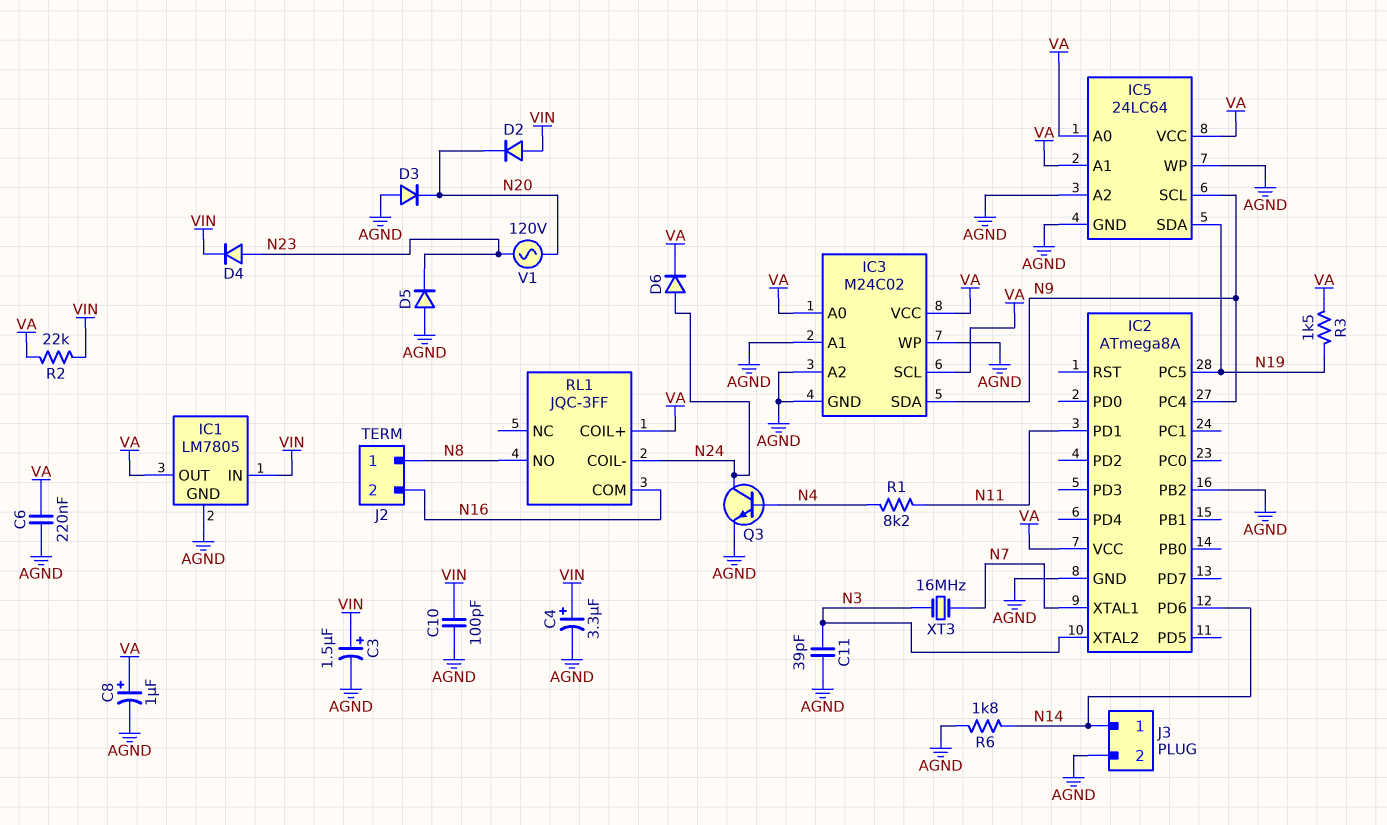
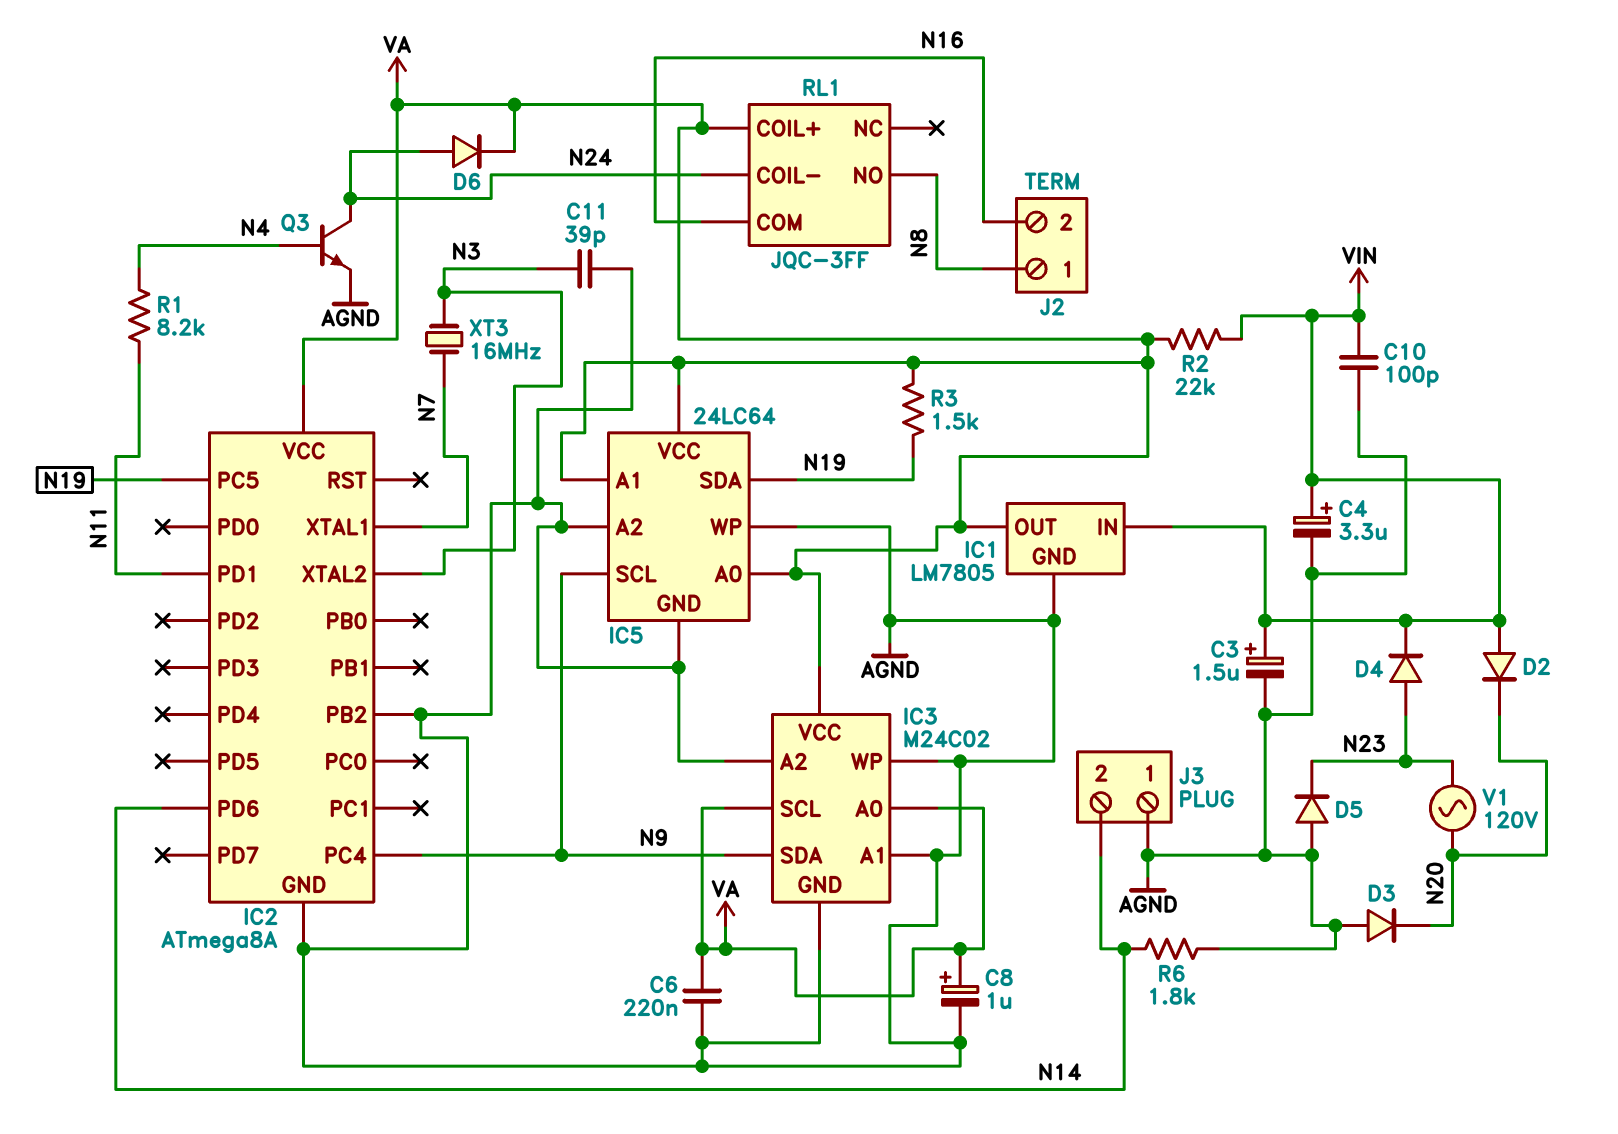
J3 pin 1: N14 -> AGND
J3 pin 2: AGND -> N14

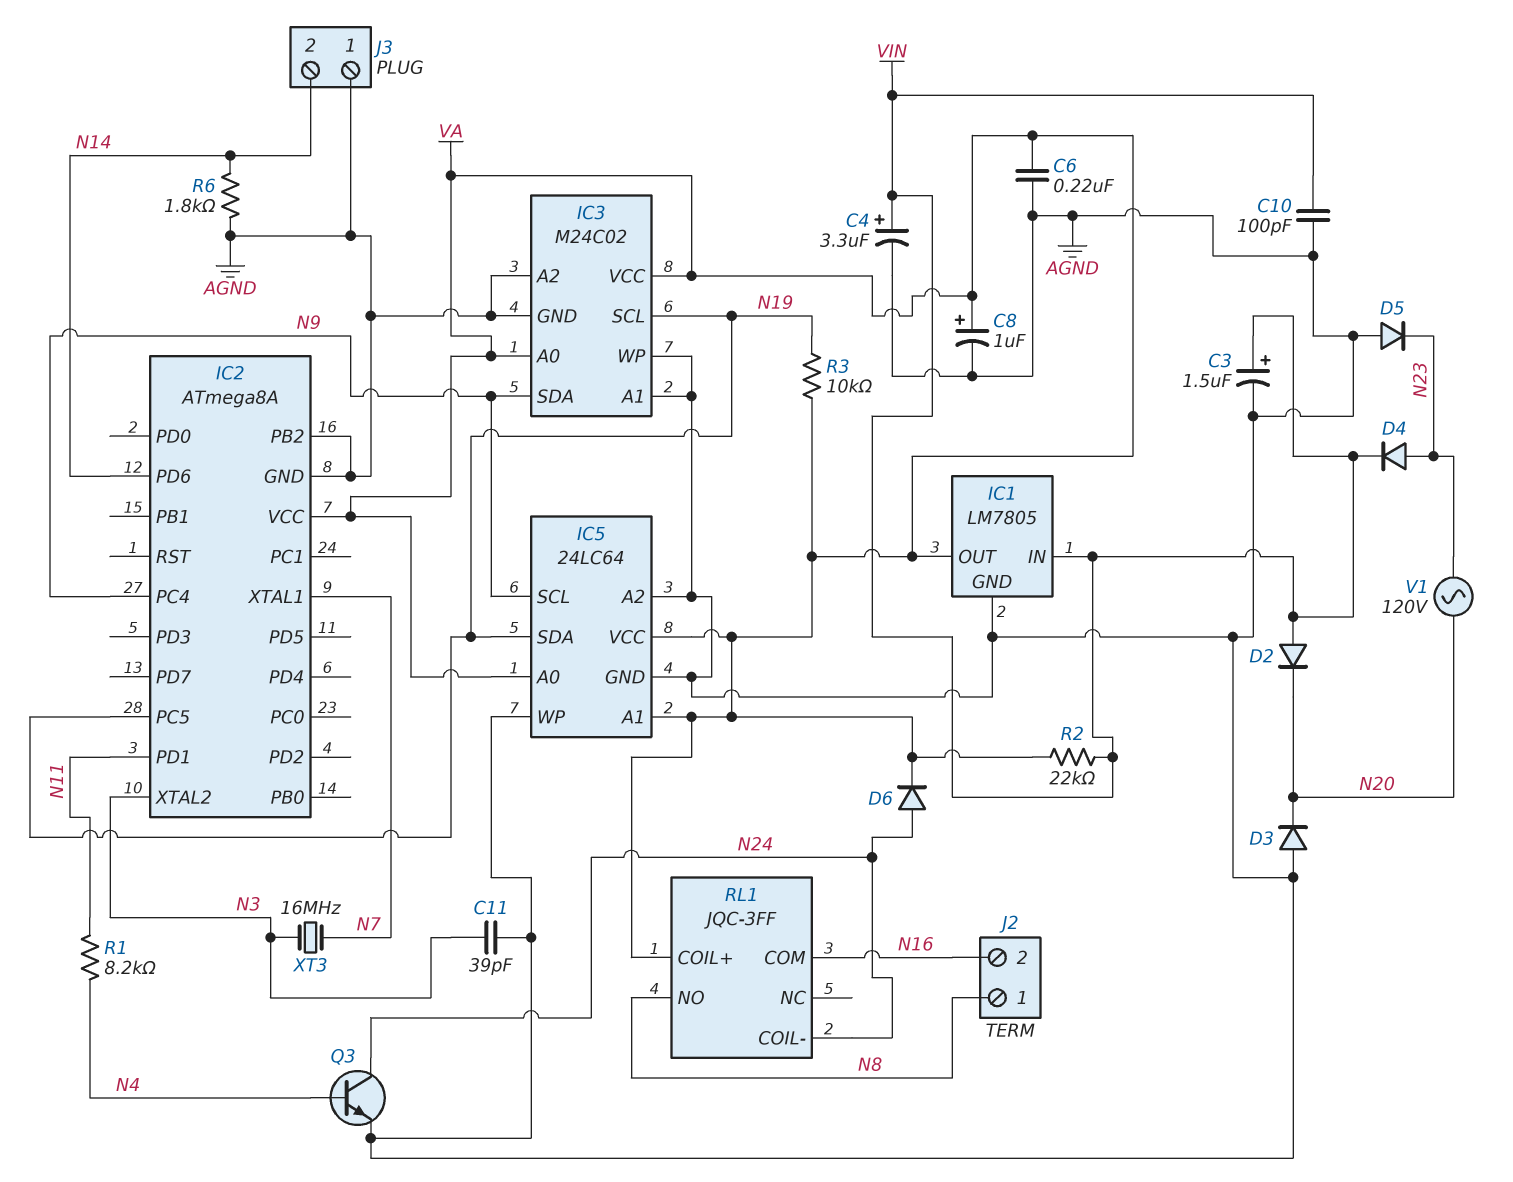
IC3 pin SCL: VA -> N19
R3: 1.5k (N19, VA) -> 10k (N19, VA)

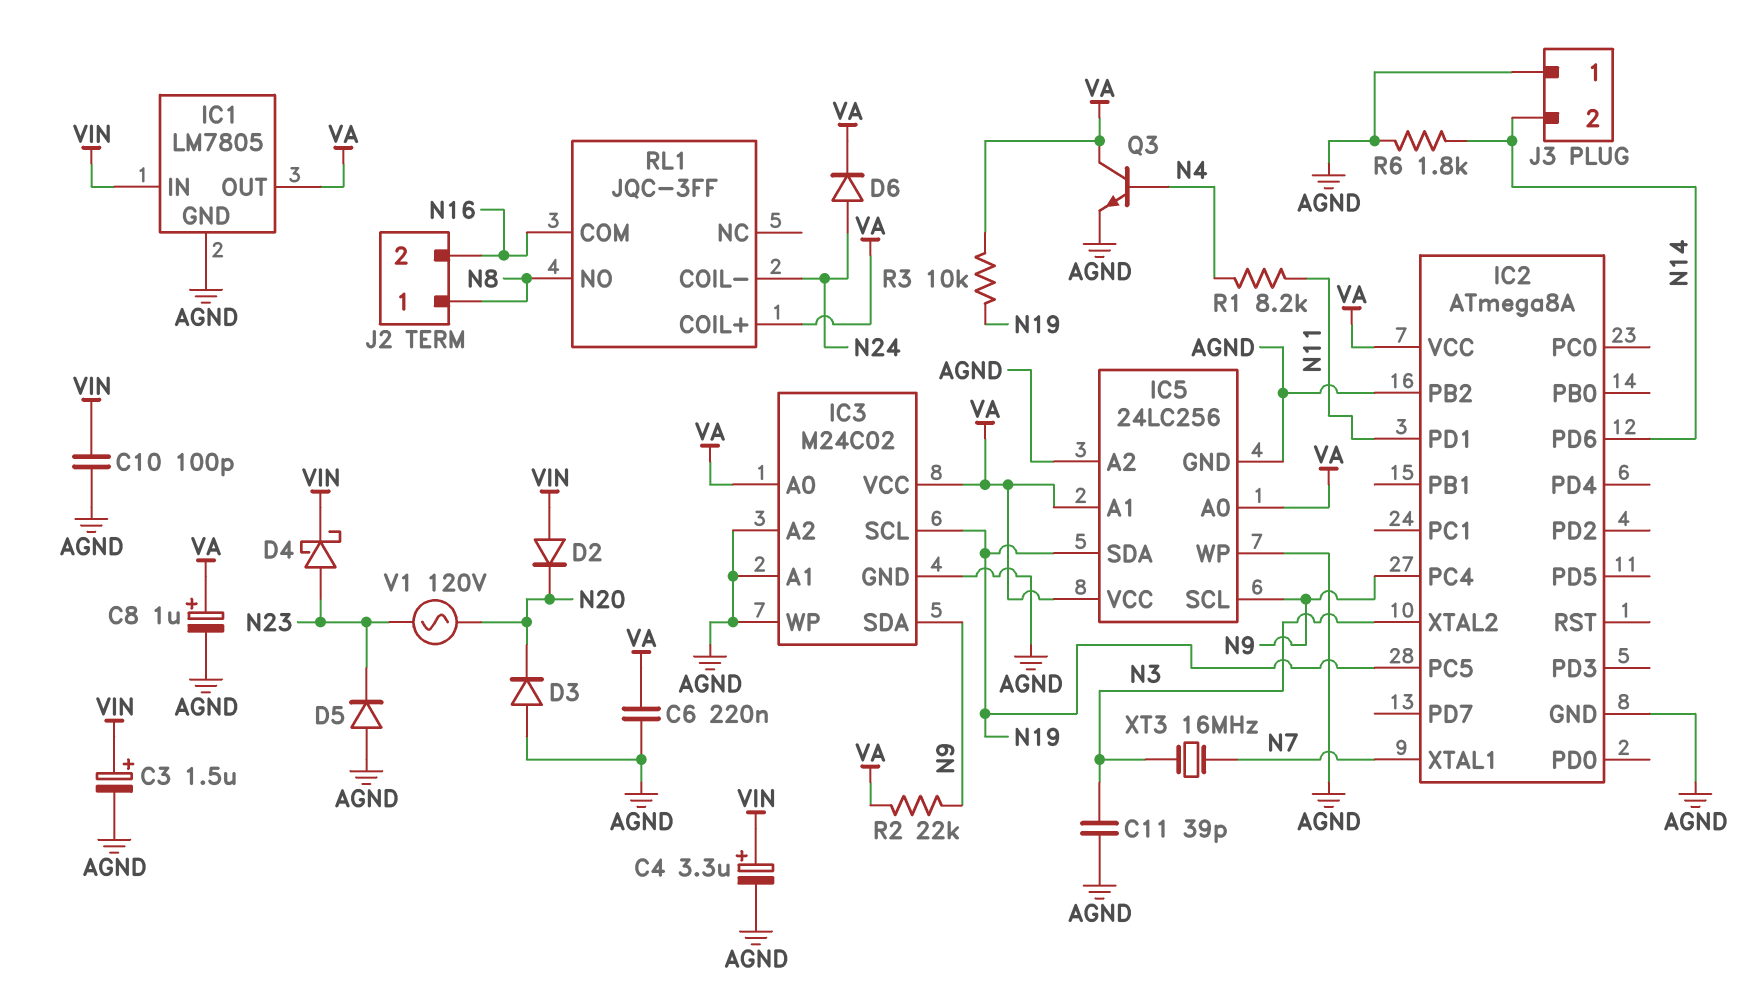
D4: diode (A N23, K VIN) -> schottky (A N23, K VIN)
IC5: 24LC64 -> 24LC256
Q3: NPN (B N4, C N24, E AGND) -> NPN (B N4, C VA, E AGND)
R2: 22k (VA, VIN) -> 22k (N9, VA)

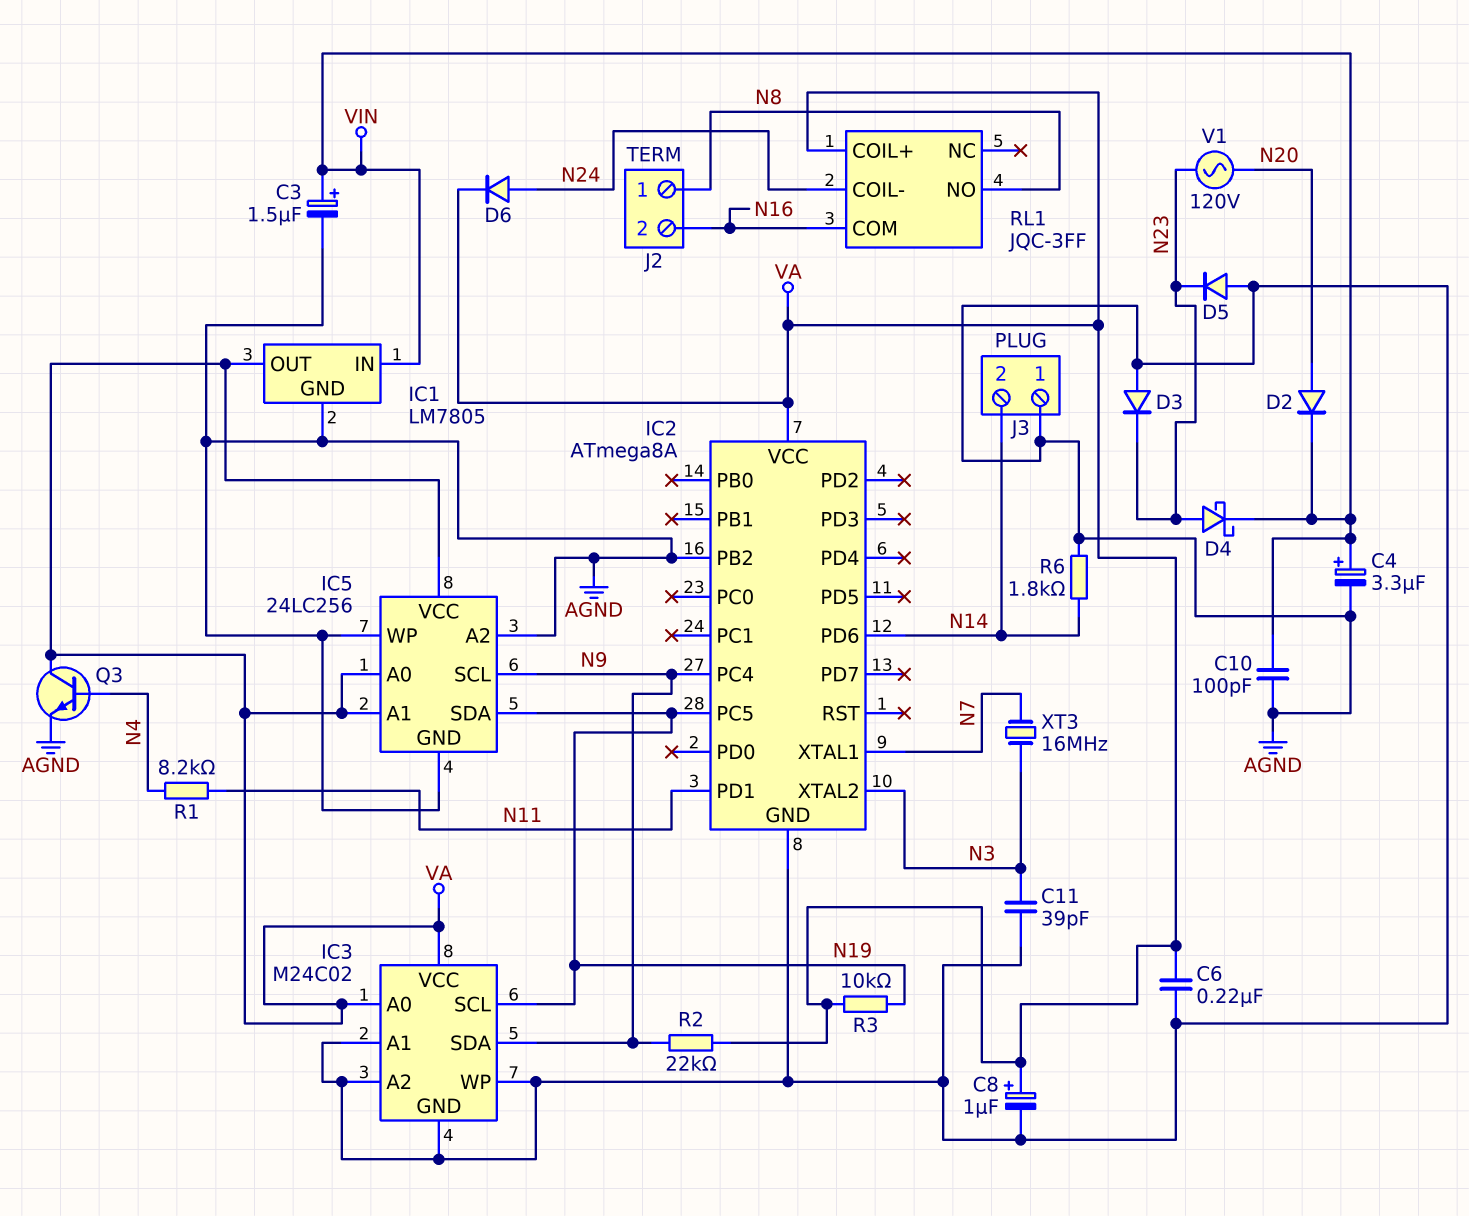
D2: diode (A VIN, K N20) -> diode (A N20, K VIN)
D3: diode (A AGND, K N20) -> diode (A AGND, K N23)

